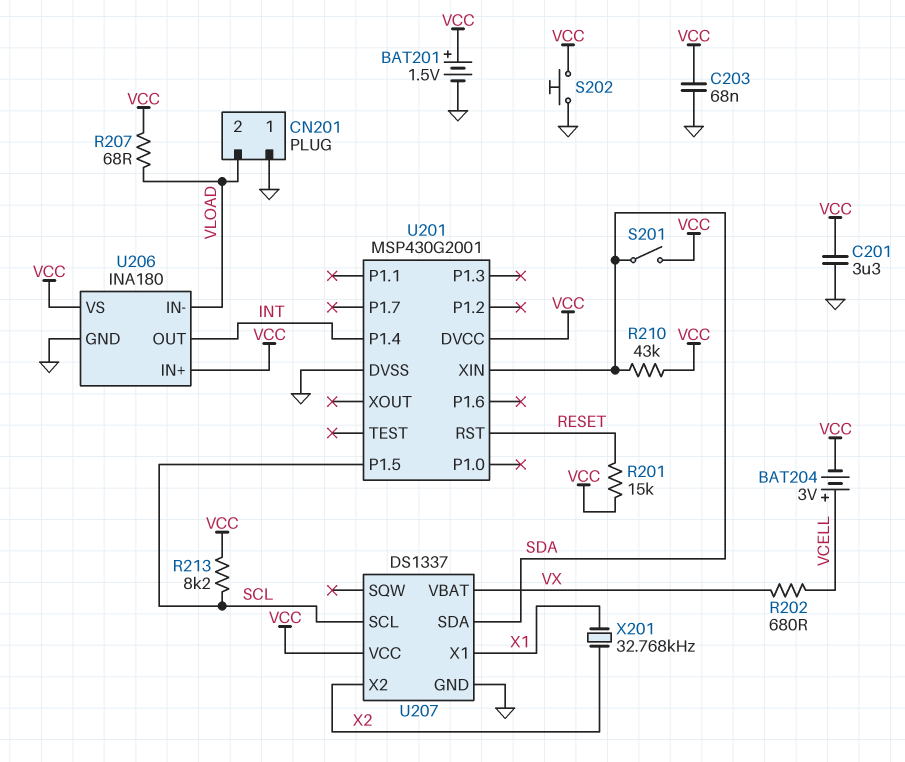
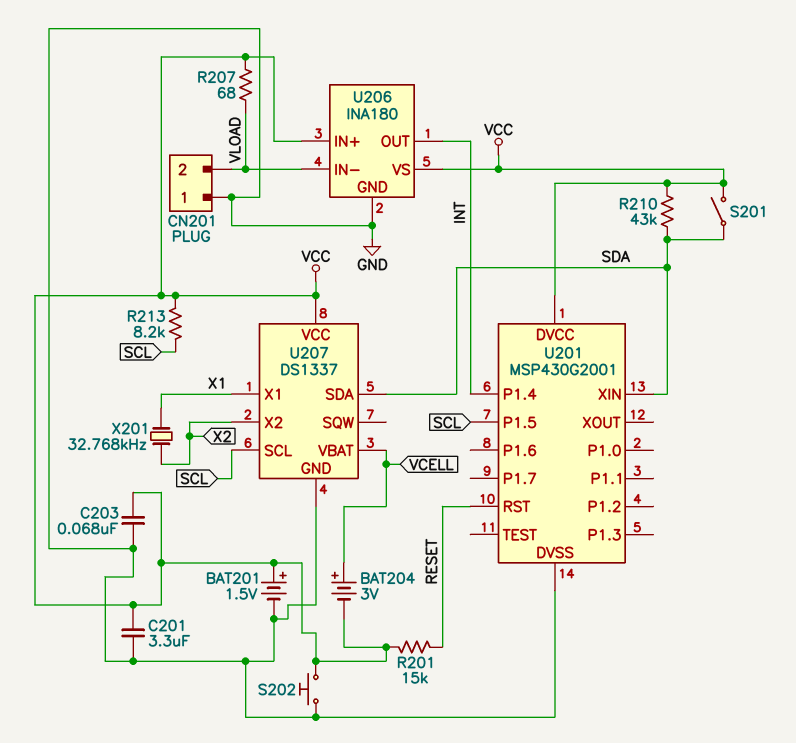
R202: 680 (VCELL, VX) -> none
U207 pin VBAT: VX -> VCELL

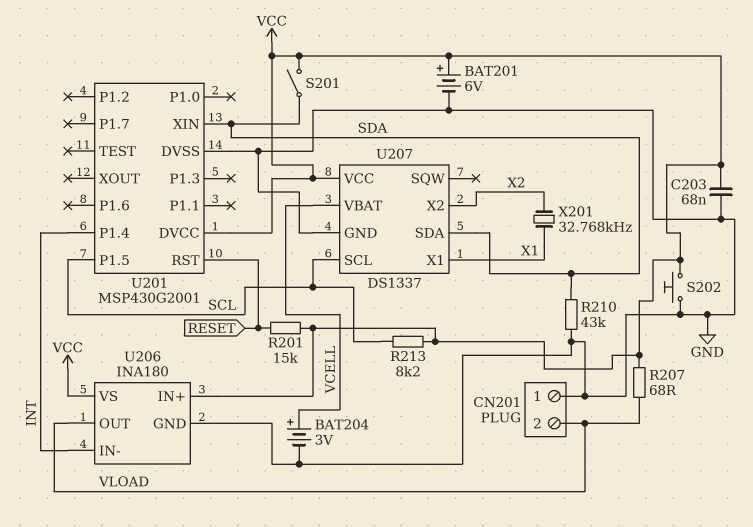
BAT201: 1.5V (plus VCC, minus GND) -> 6V (plus VCC, minus GND)
BAT204: 3V (plus VCELL, minus VCC) -> 3V (plus VCELL, minus GND)
C201: 3.3uF (GND, VCC) -> none
R210: 43k (SDA, VCC) -> 43k (GND, SDA)
U206 pin IN-: VLOAD -> INT
U206 pin OUT: INT -> VLOAD

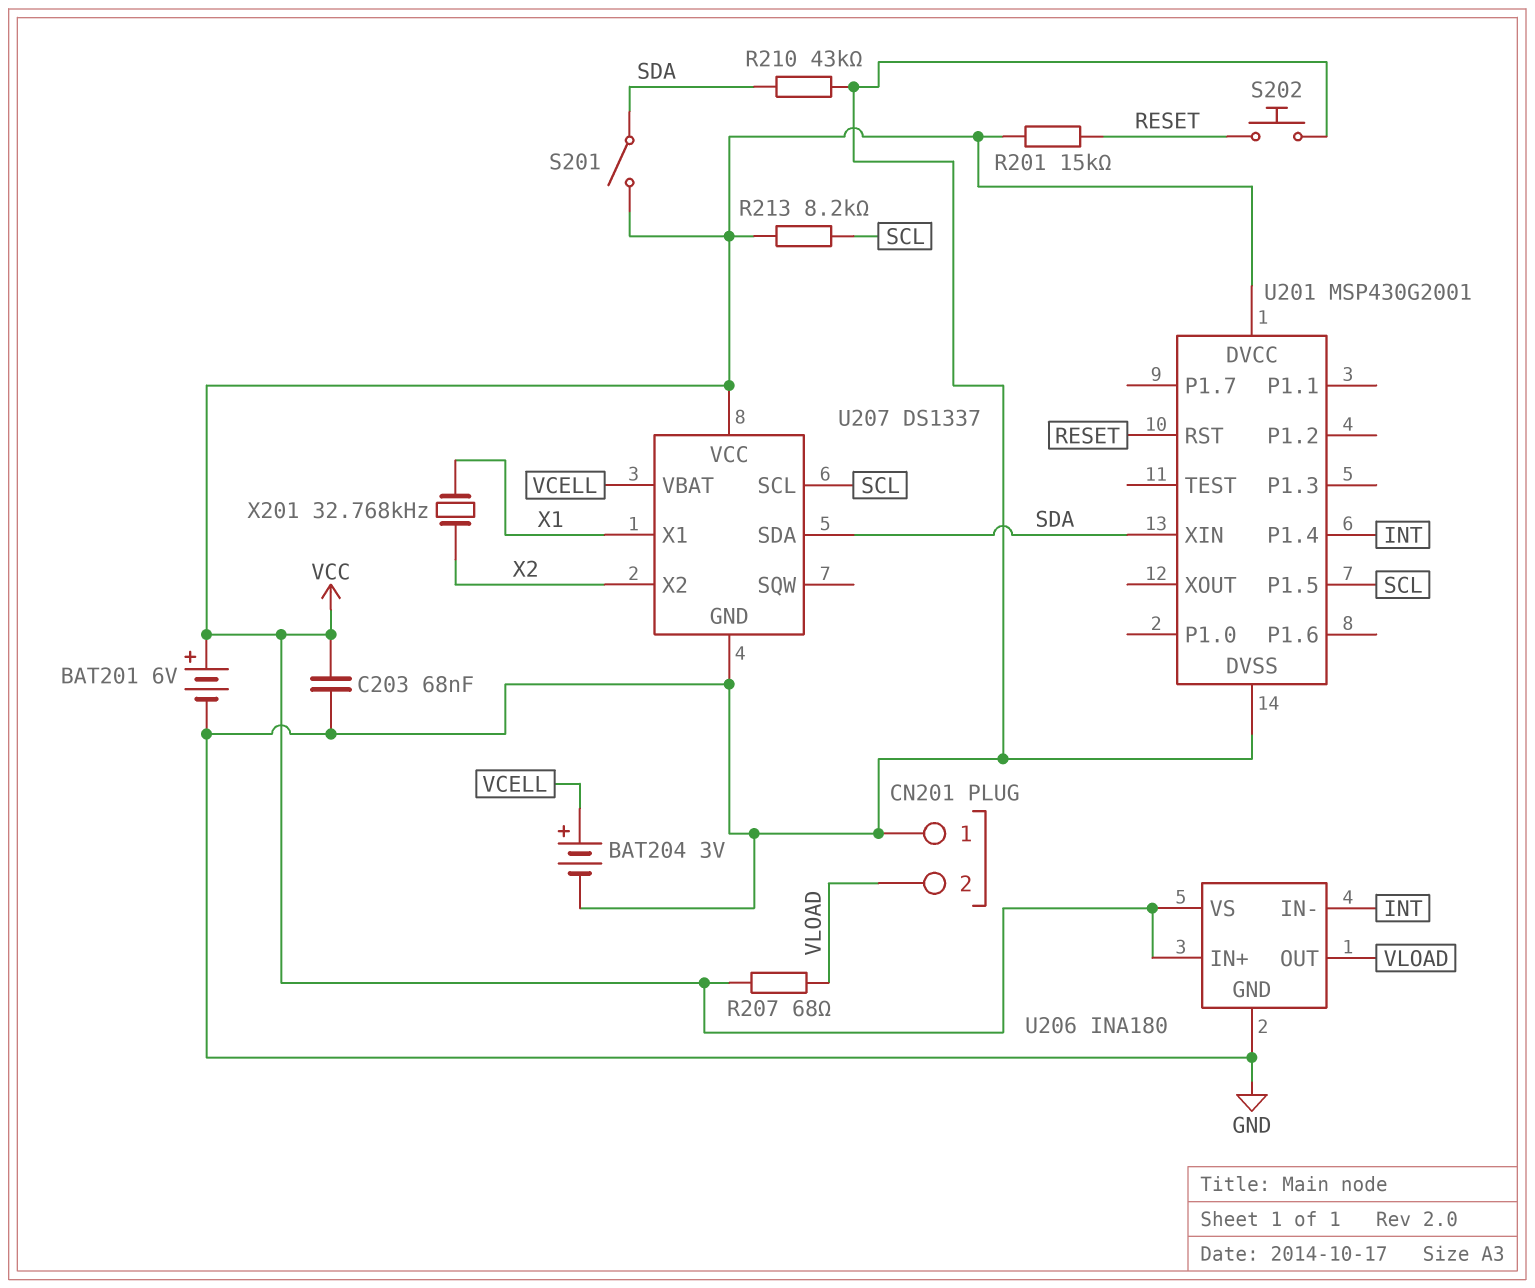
S202: button (GND, VCC) -> button (GND, RESET)

